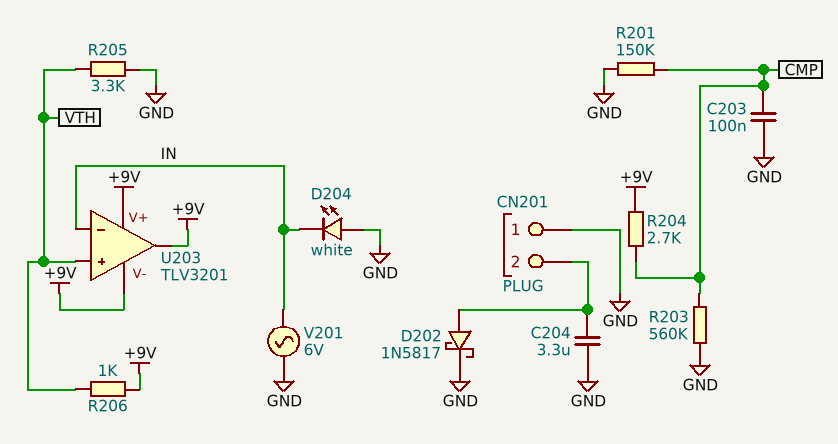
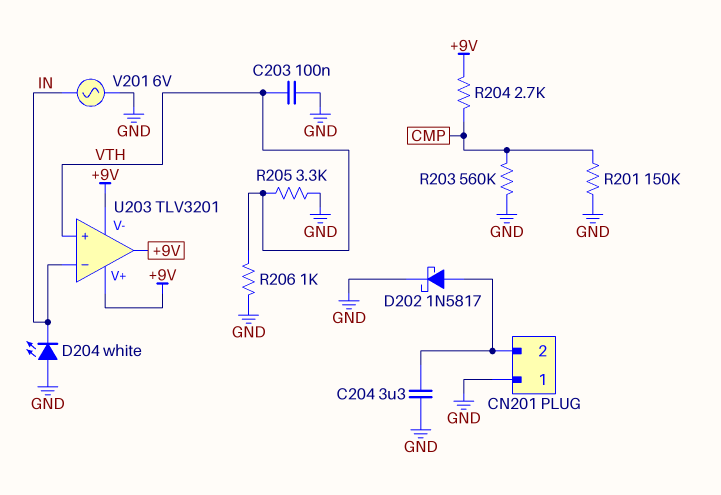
C203: 100nF (CMP, GND) -> 100nF (GND, VTH)
R206: 1k (+9V, VTH) -> 1k (GND, VTH)

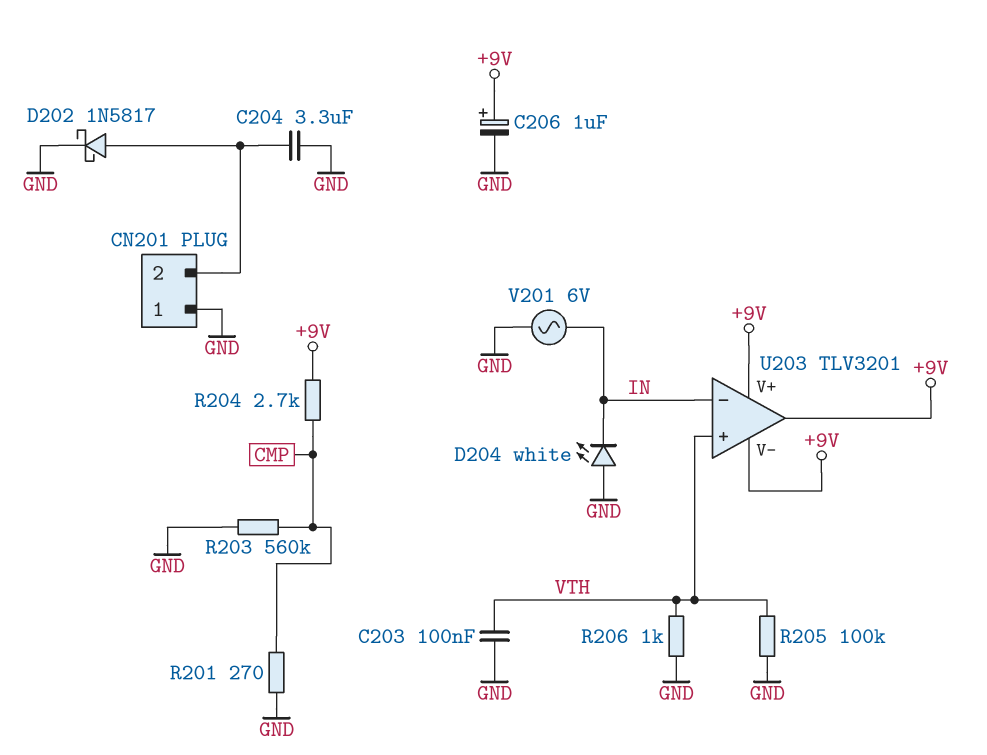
C206: none -> 1uF (plus +9V, minus GND)
R201: 150k (CMP, GND) -> 270 (CMP, GND)
R205: 3.3k (GND, VTH) -> 100k (GND, VTH)

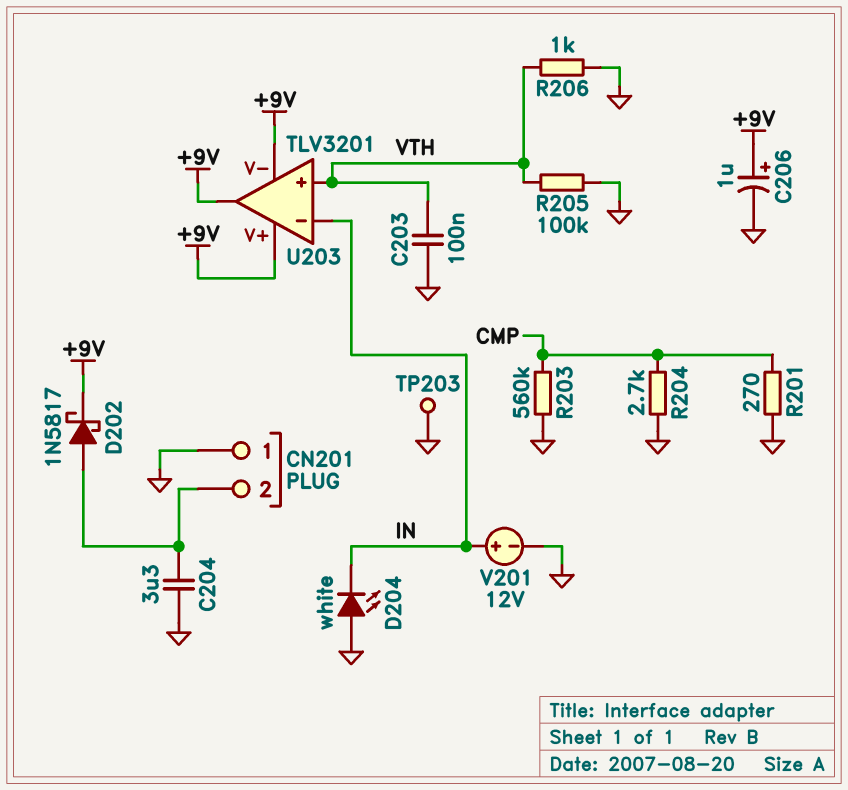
D202: schottky 1N5817 (A CN201/2, K GND) -> schottky 1N5817 (A CN201/2, K +9V)
R204: 2.7k (+9V, CMP) -> 2.7k (CMP, GND)
TP203: none -> test point (GND)
V201: AC 6V (GND, IN) -> 12V (plus IN, minus GND)

